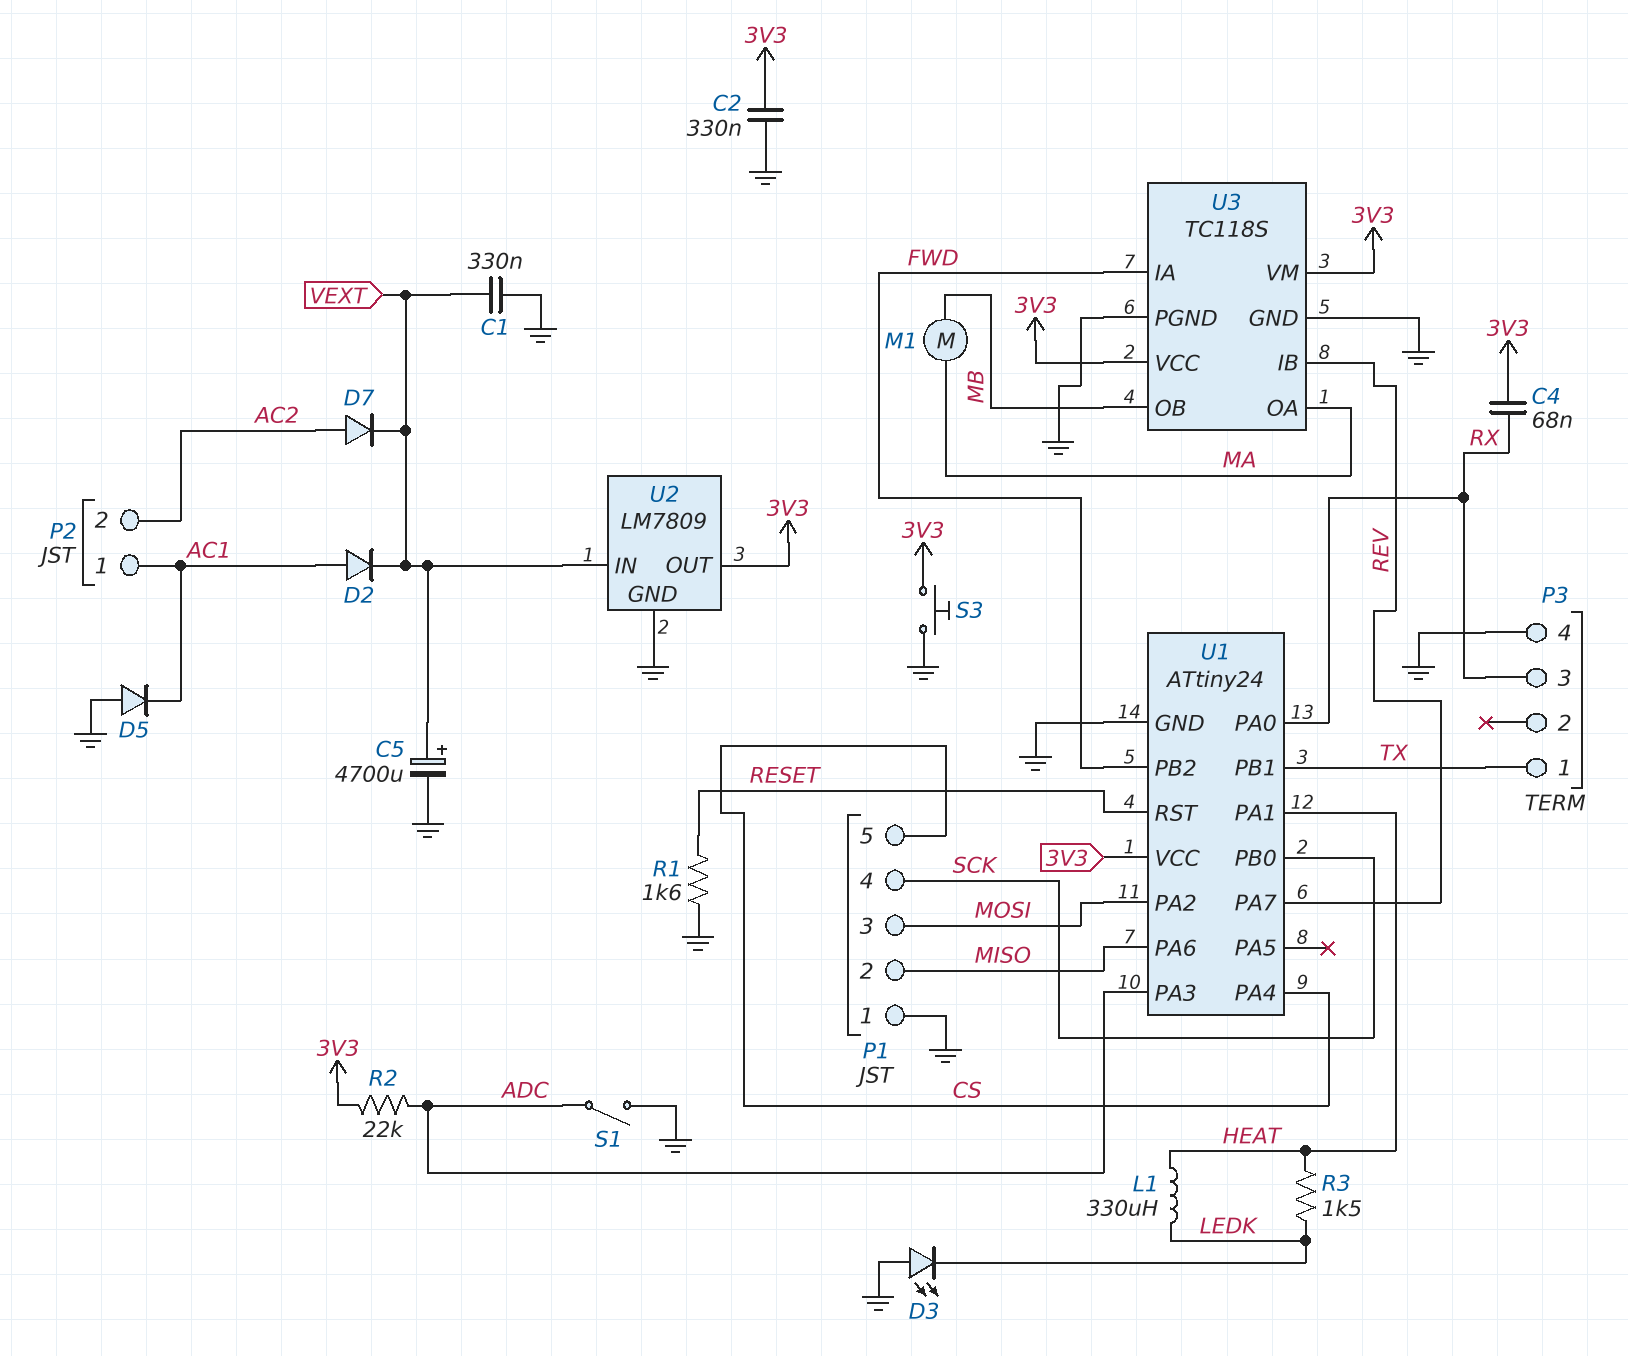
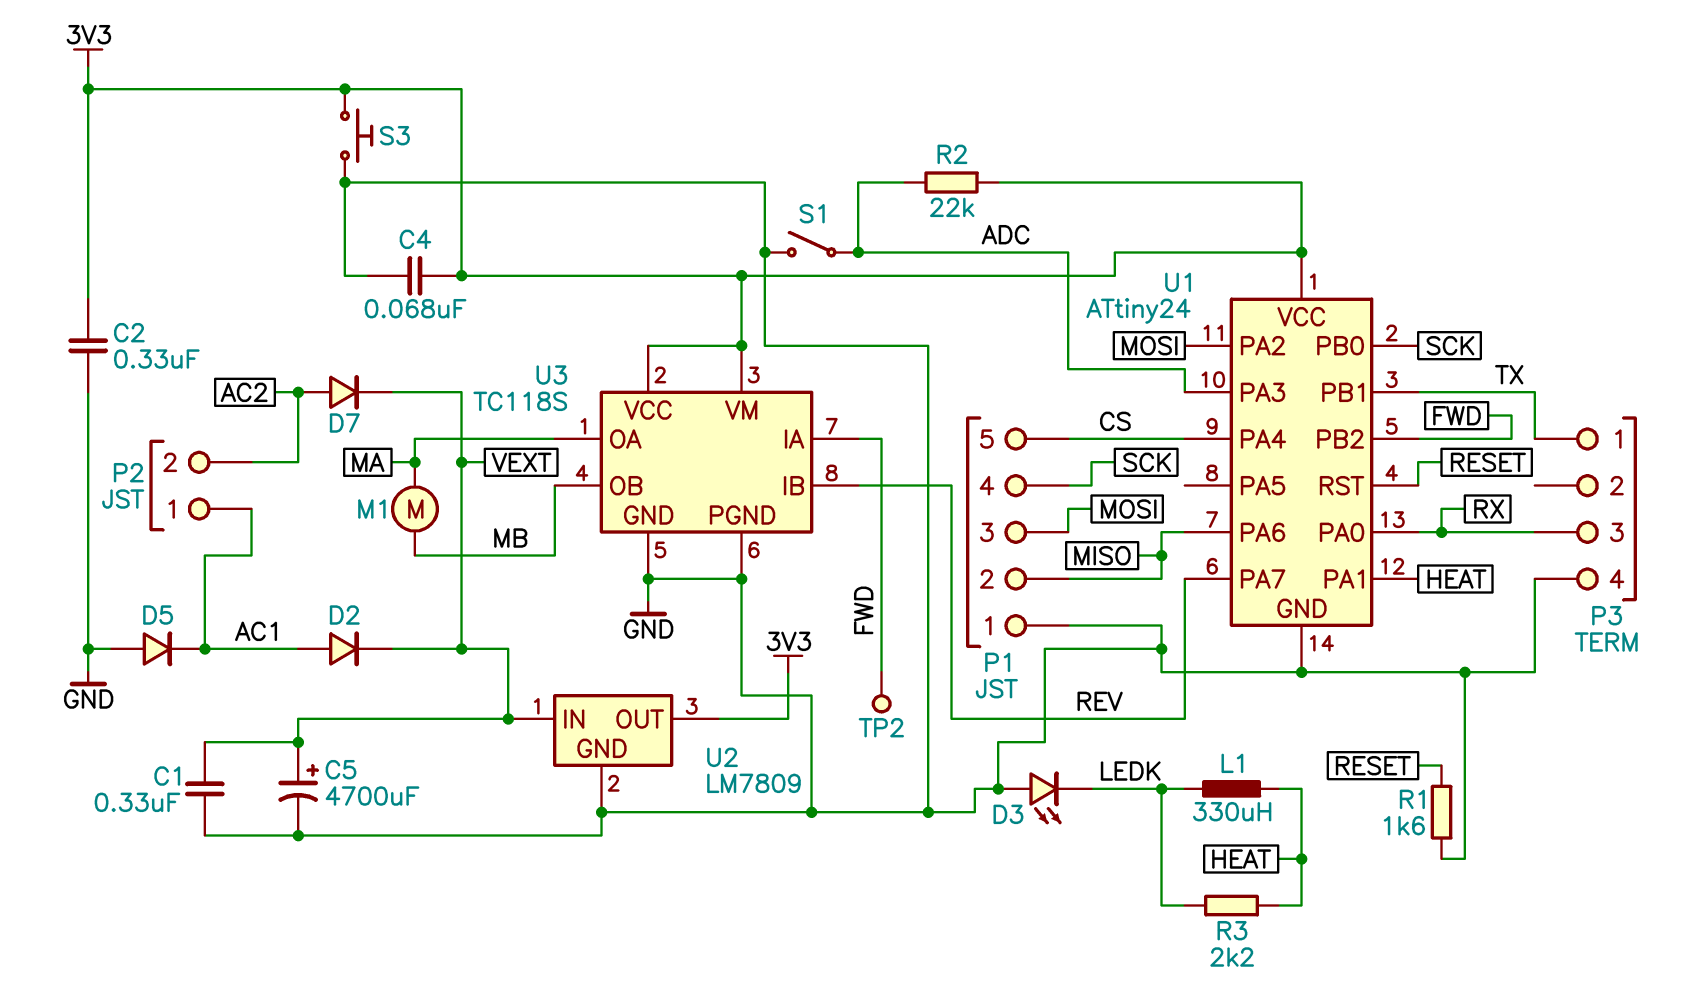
C4: 68nF (3V3, RX) -> 68nF (3V3, GND)
R3: 1.5k (HEAT, LEDK) -> 2.2k (HEAT, LEDK)
TP2: none -> test point (FWD)

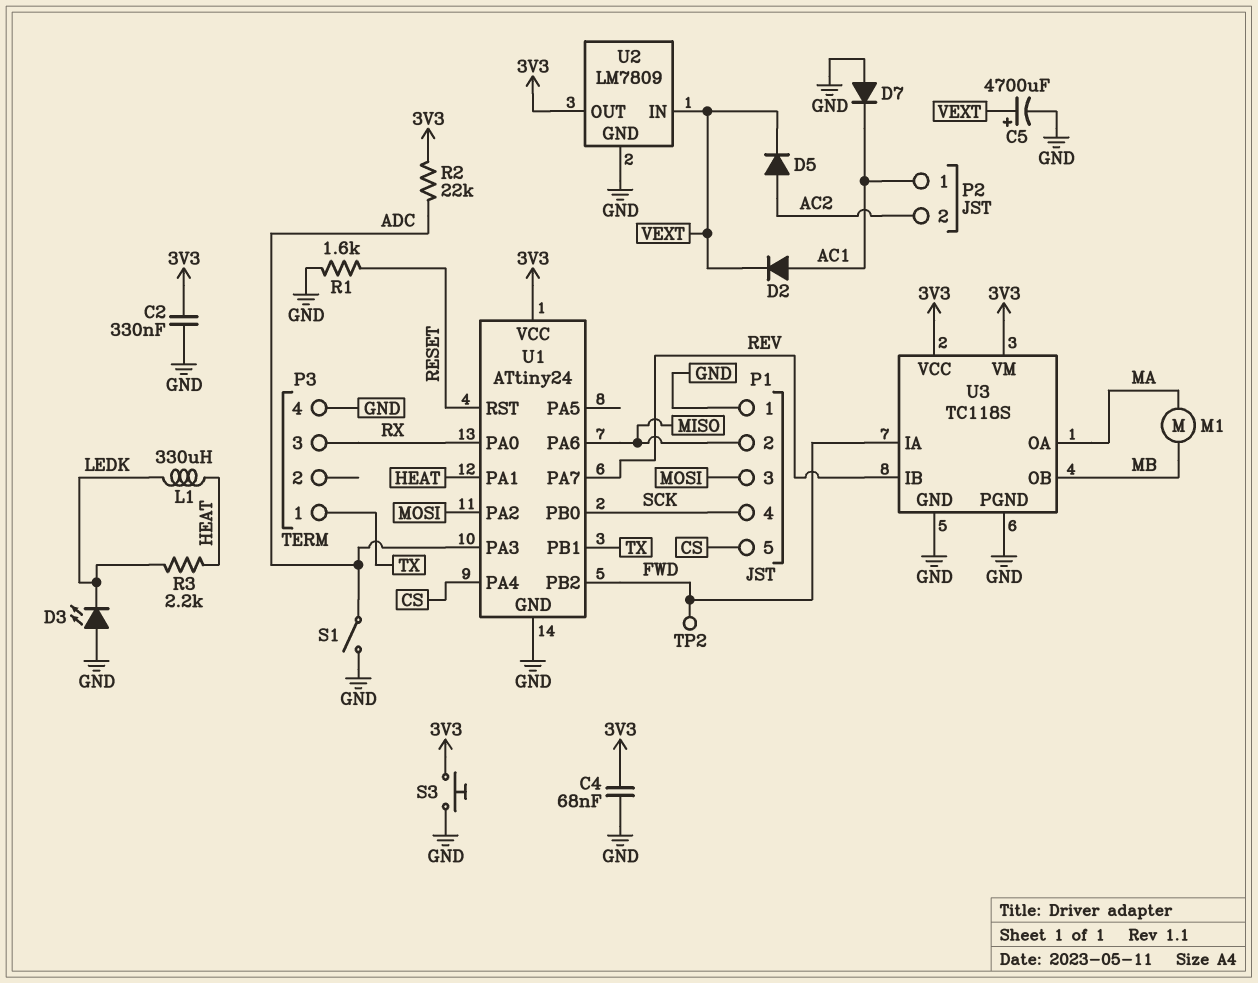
C1: 330nF (GND, VEXT) -> none
D5: diode (A GND, K AC1) -> diode (A AC2, K VEXT)
D7: diode (A AC2, K VEXT) -> diode (A GND, K AC1)

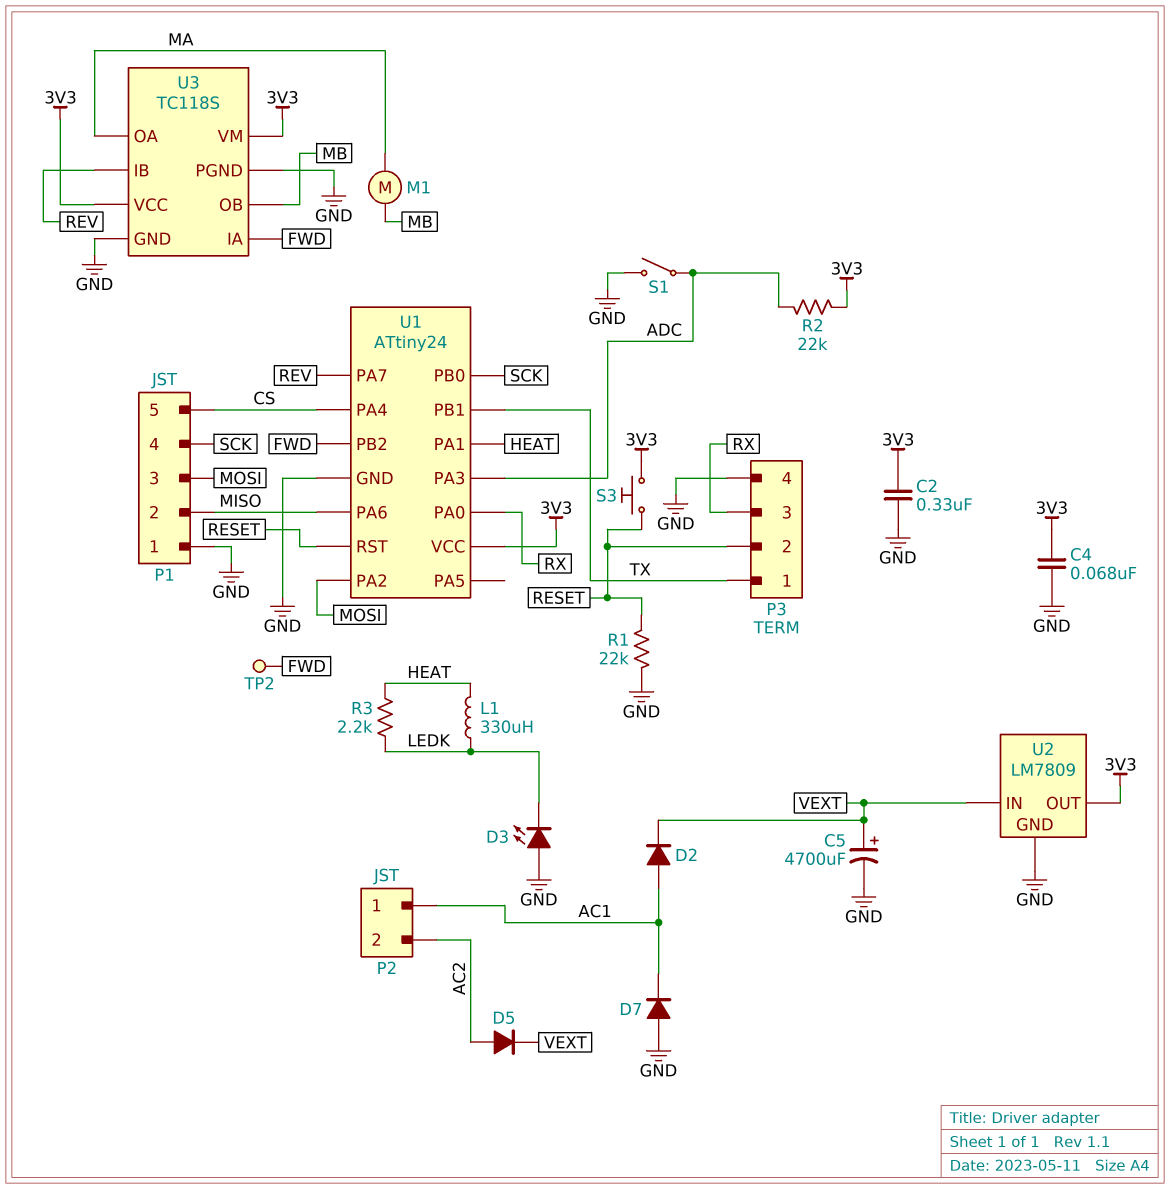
P3 pin 2: none -> RESET
R1: 1.6k (GND, RESET) -> 22k (GND, RESET)
S3: button (3V3, GND) -> button (3V3, RESET)

